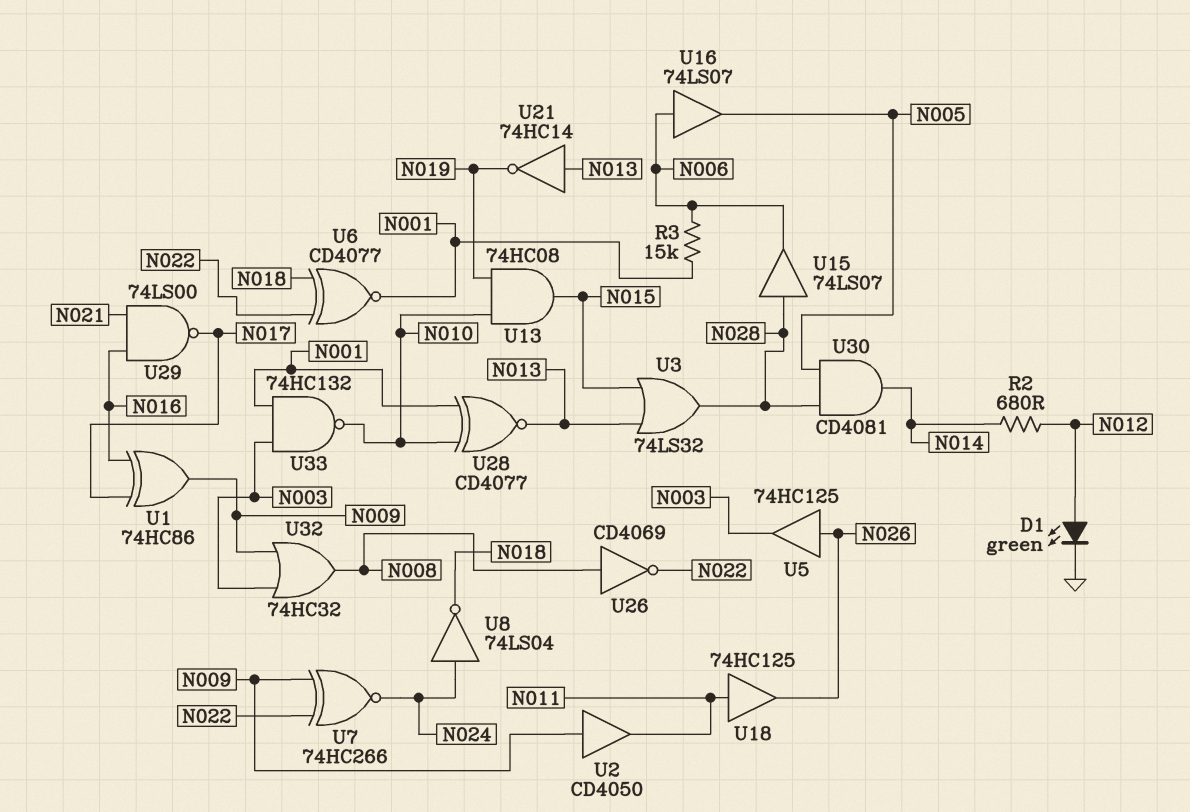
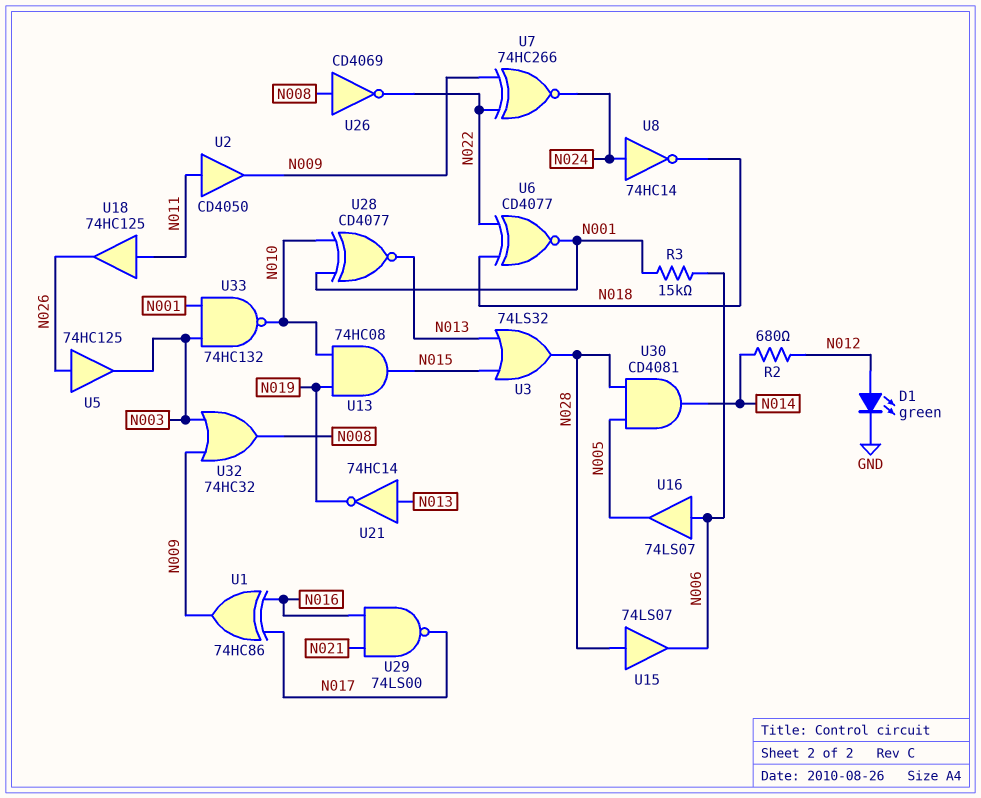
U2: buffer CD4050 (in N009, out N011) -> buffer CD4050 (in N011, out N009)
U8: NOT 74LS04 (in N024, out N018) -> NOT 74HC14 (in N024, out N018)

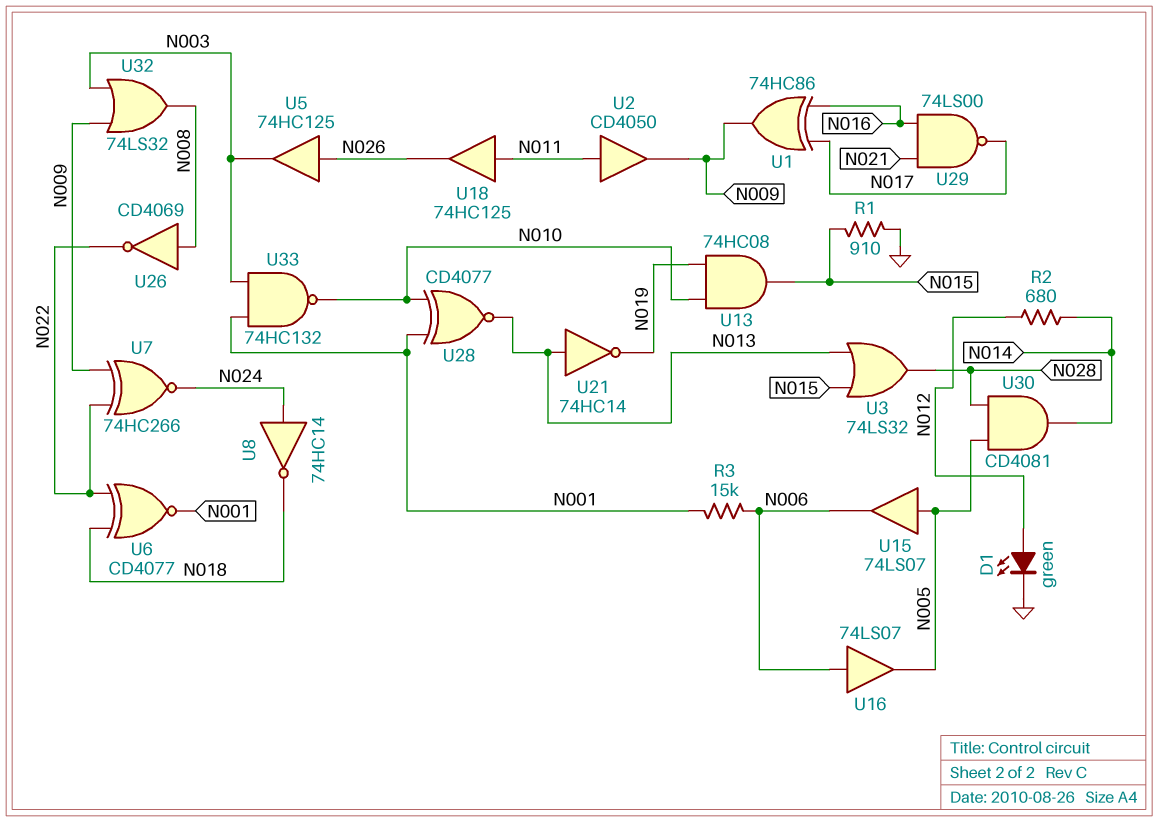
R1: none -> 910 (GND, N015)
U15: buffer 74LS07 (in N028, out N006) -> buffer 74LS07 (in N005, out N006)
U32: OR 74HC32 (in N003, in N009, out N008) -> OR 74LS32 (in N003, in N009, out N008)

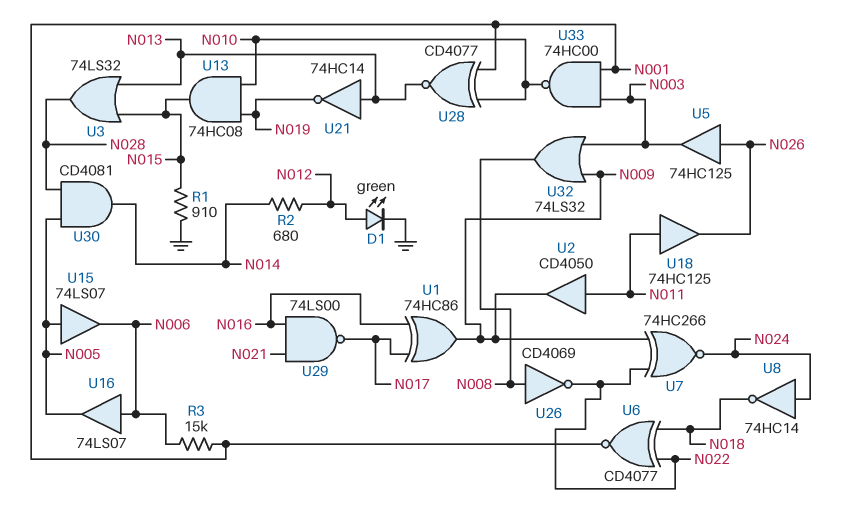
U33: NAND 74HC132 (in N001, in N003, out N010) -> NAND 74HC00 (in N001, in N003, out N010)

